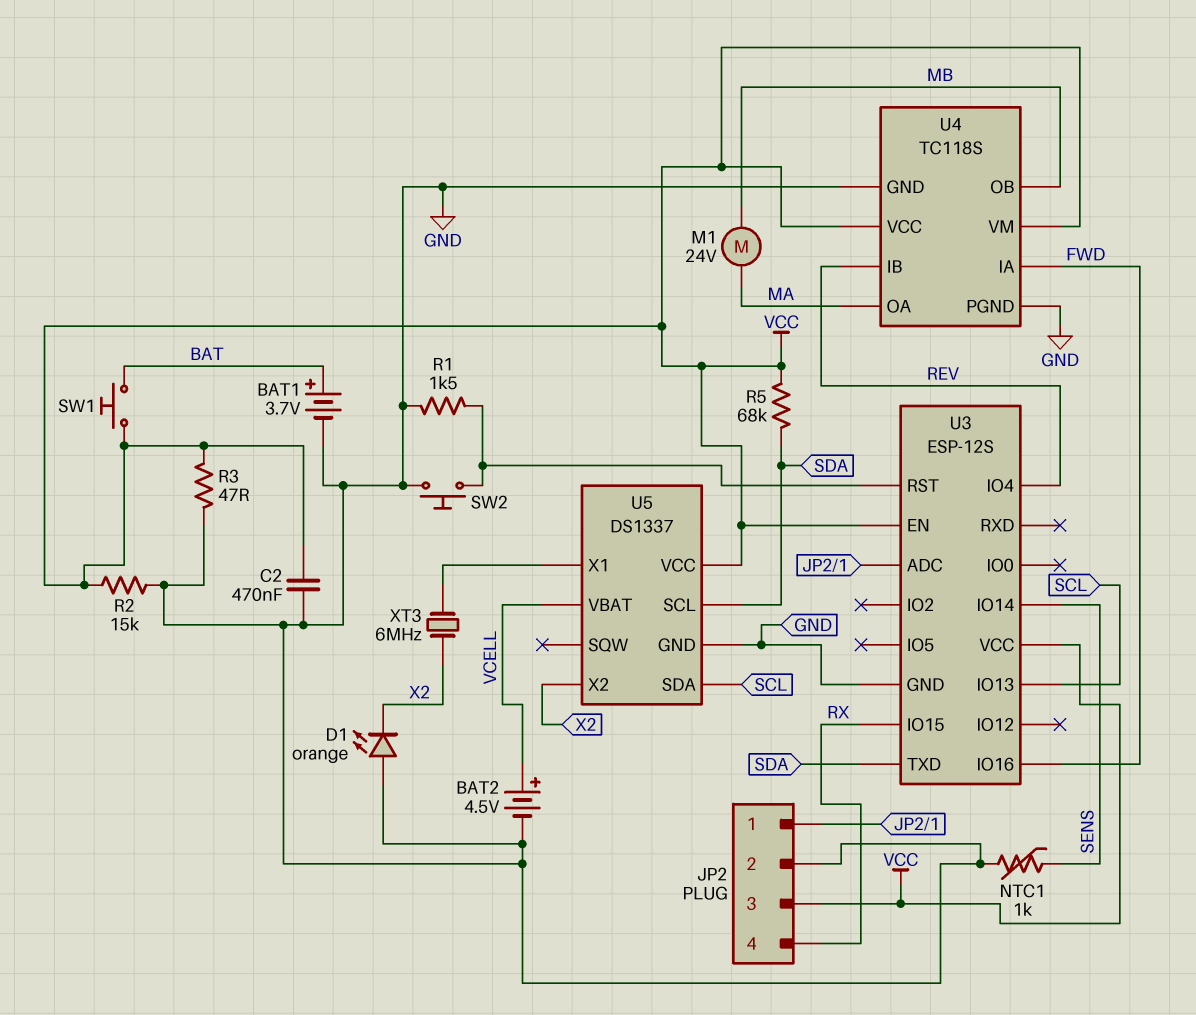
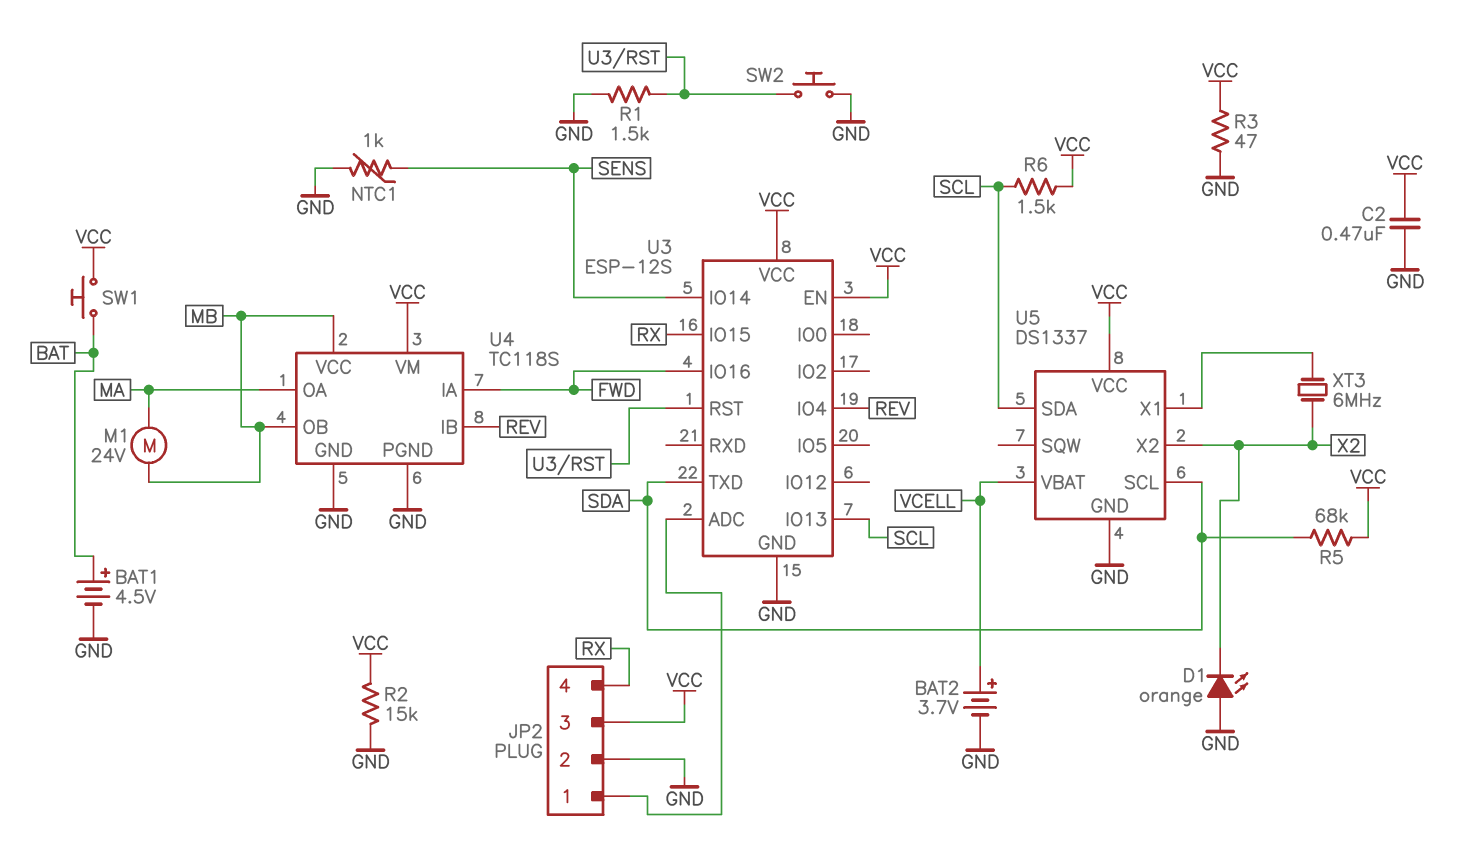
BAT1: 3.7V (plus BAT, minus GND) -> 4.5V (plus BAT, minus GND)
BAT2: 4.5V (plus VCELL, minus GND) -> 3.7V (plus VCELL, minus GND)
R6: none -> 1.5k (SCL, VCC)
U4 pin VCC: VCC -> MB

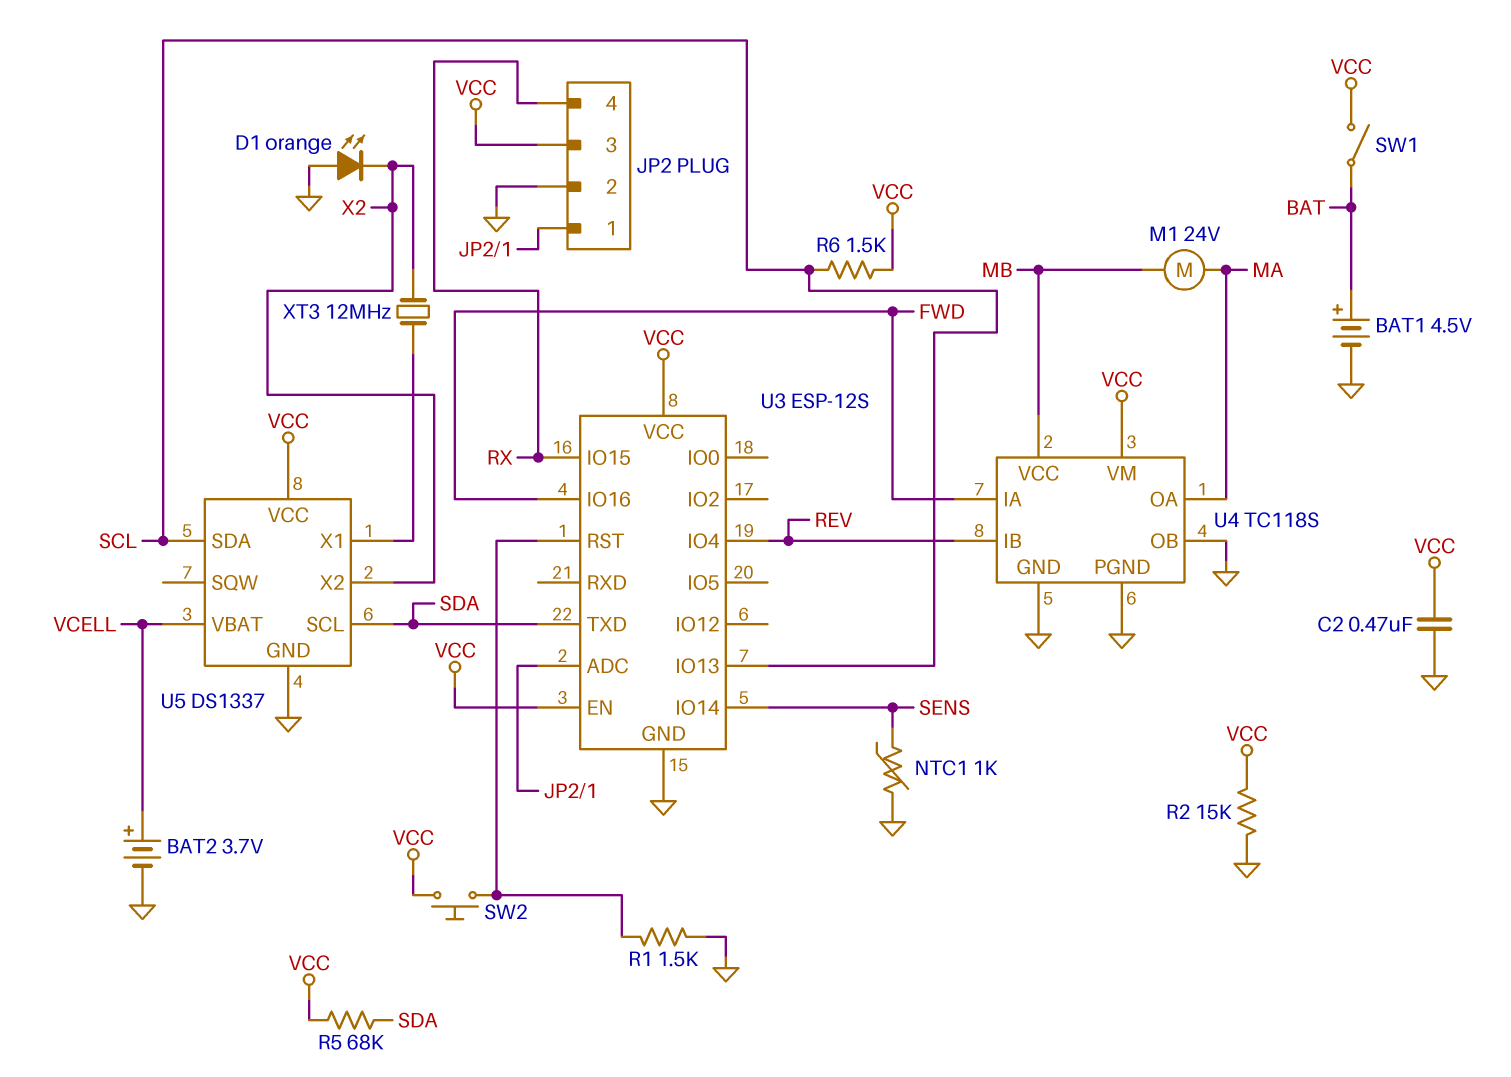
R3: 47 (GND, VCC) -> none
SW1: button (BAT, VCC) -> switch (BAT, VCC)
SW2: button (GND, U3/RST) -> button (U3/RST, VCC)
U4 pin OB: MB -> GND
XT3: 6MHz (U5/X1, X2) -> 12MHz (U5/X1, X2)

